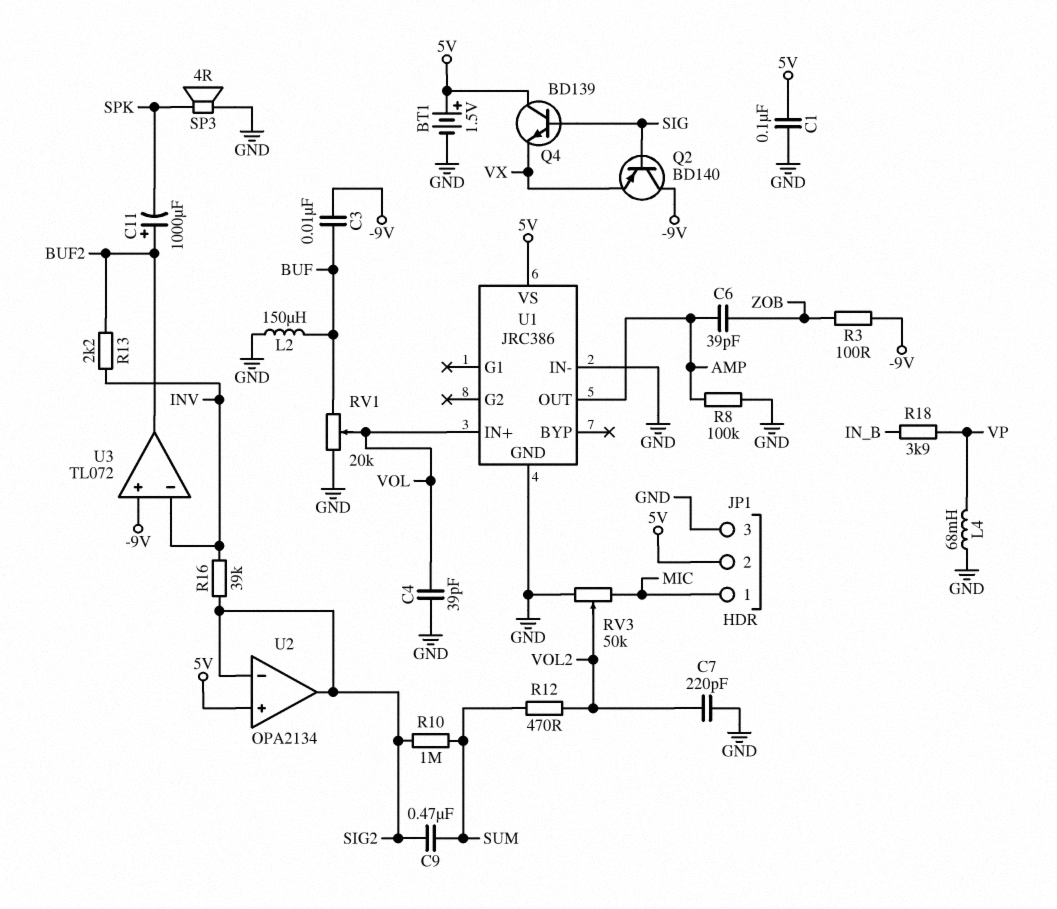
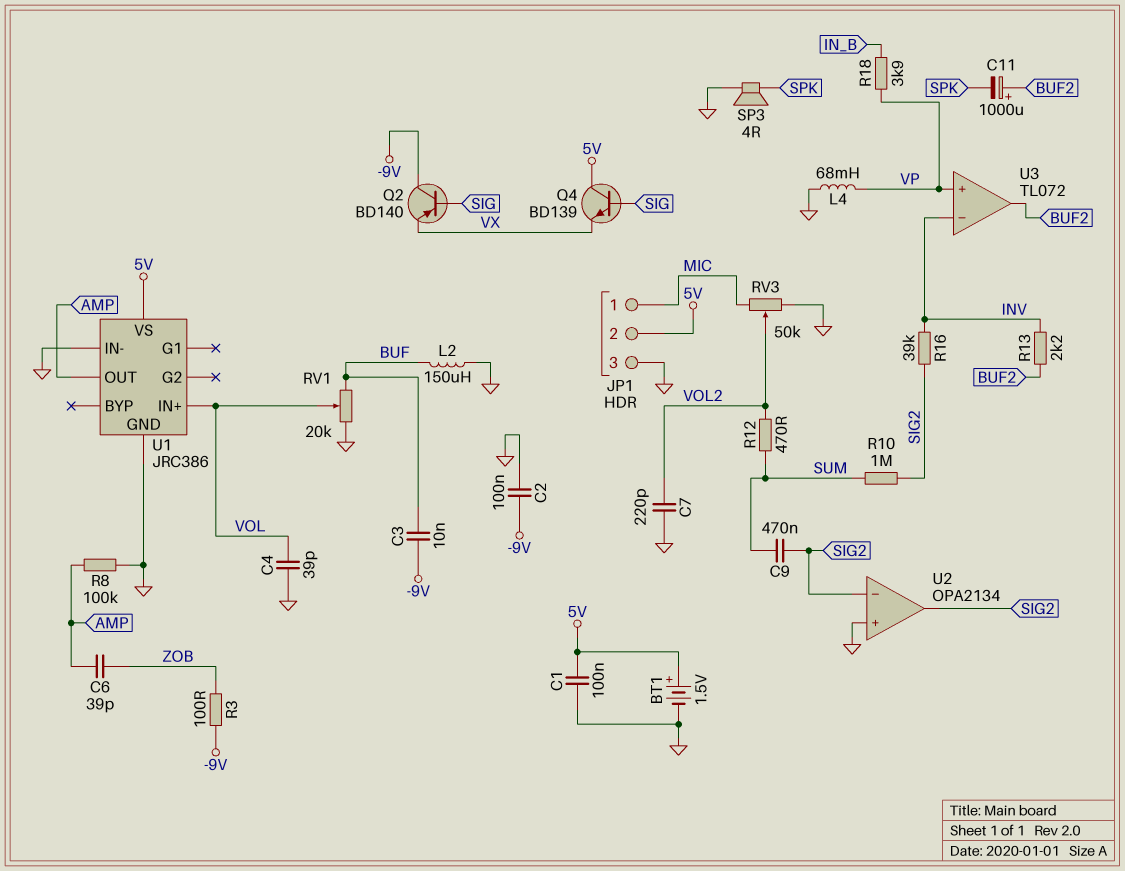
C2: none -> 100nF (-9V, GND)
U2 pin in+: 5V -> GND
U3 pin in+: -9V -> VP

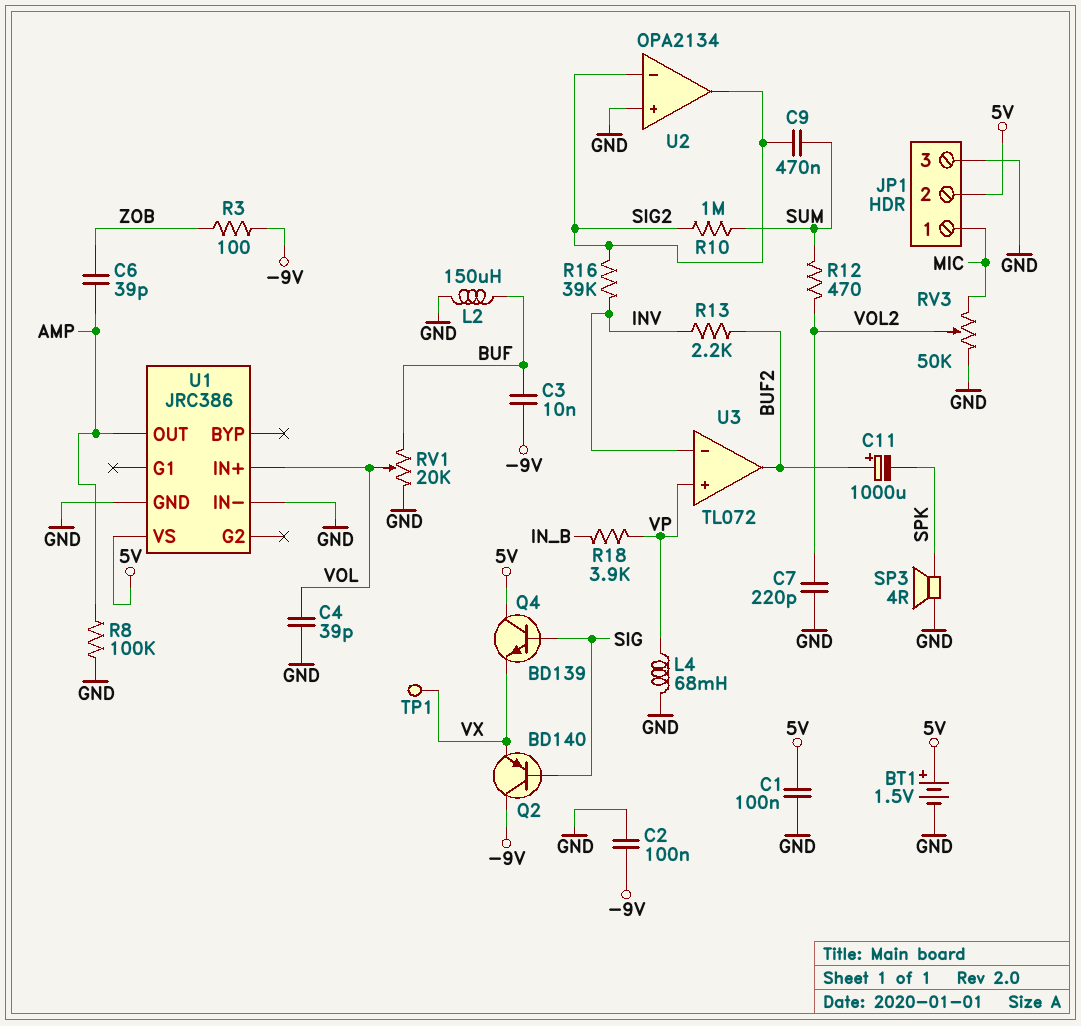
TP1: none -> test point (VX)

